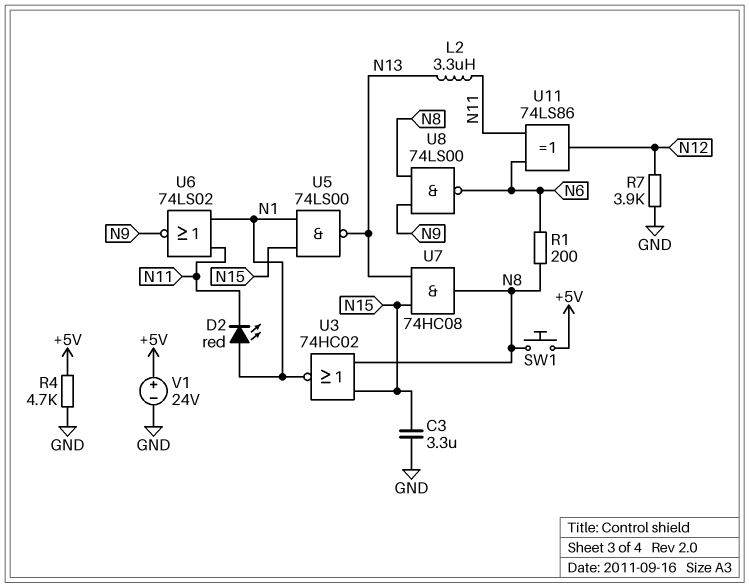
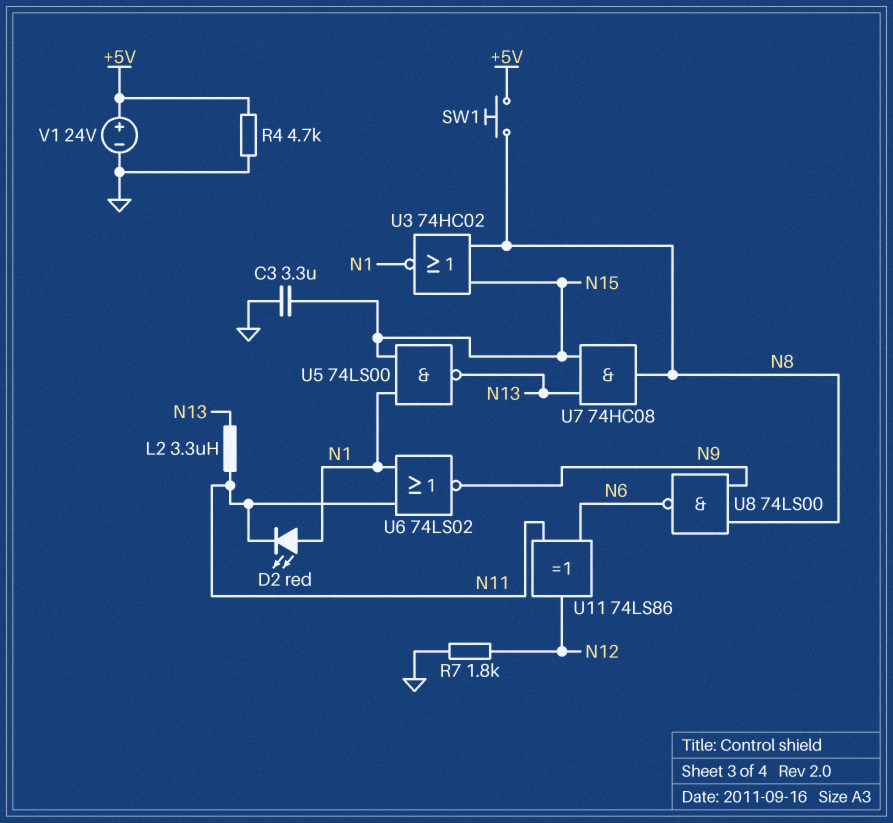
R1: 200 (N6, N8) -> none
R7: 3.9k (GND, N12) -> 1.8k (GND, N12)

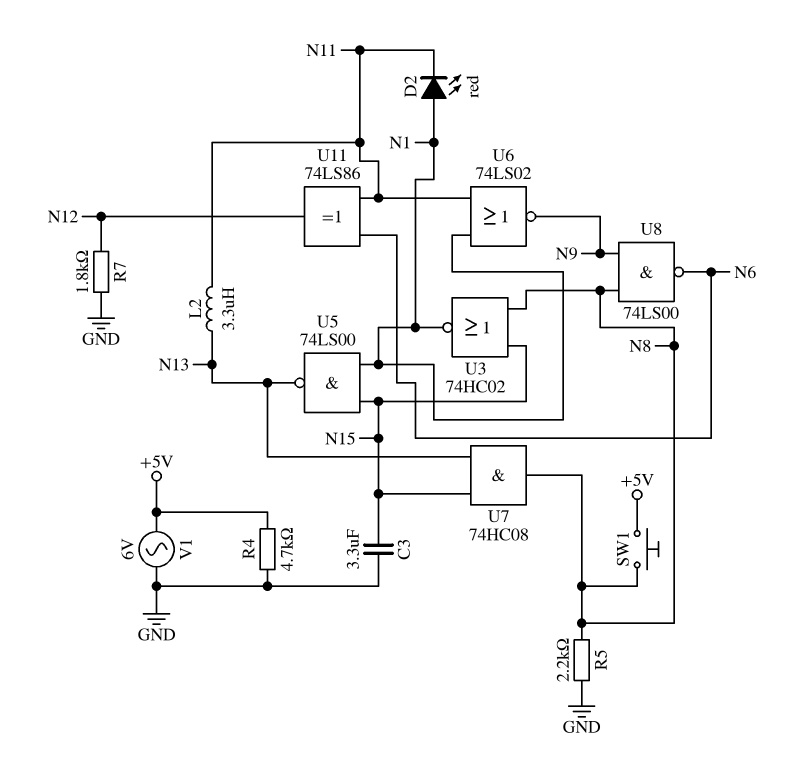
R5: none -> 2.2k (GND, N8)
V1: 24V (plus +5V, minus GND) -> AC 6V (+5V, GND)

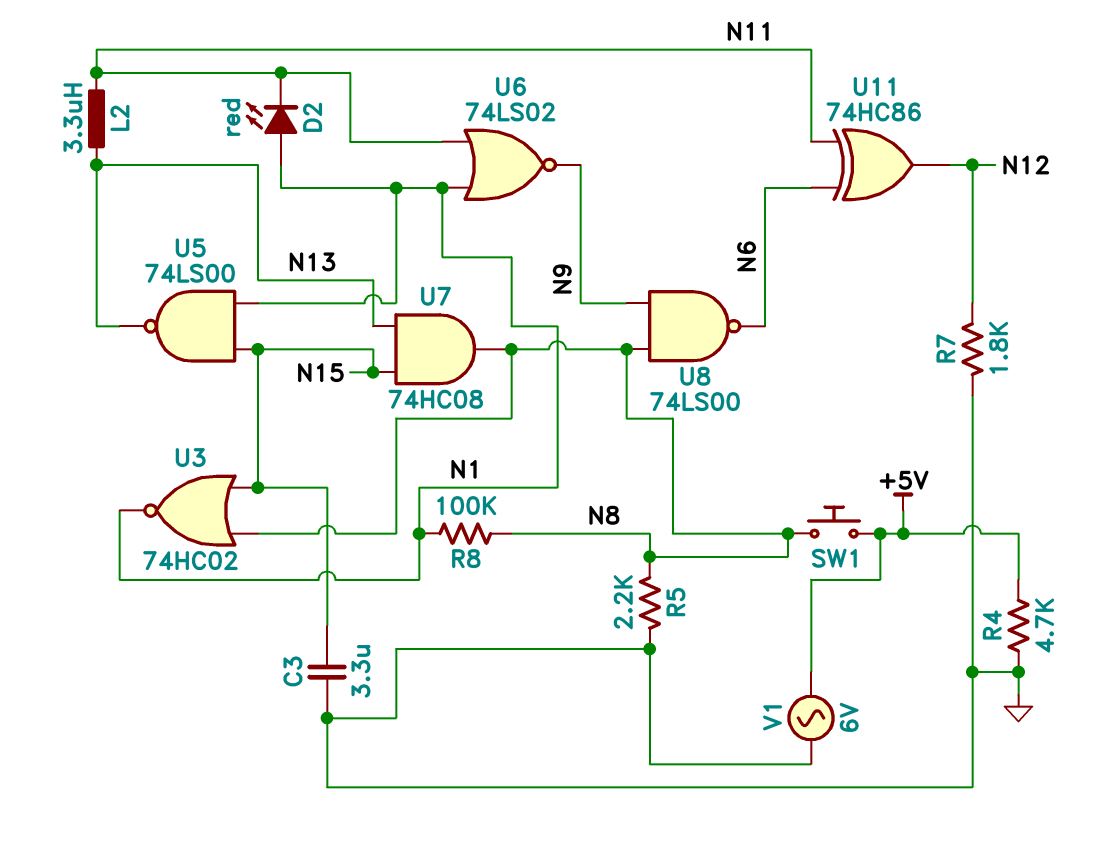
R8: none -> 100k (N1, N8)
U11: XOR 74LS86 (in N6, in N11, out N12) -> XOR 74HC86 (in N6, in N11, out N12)

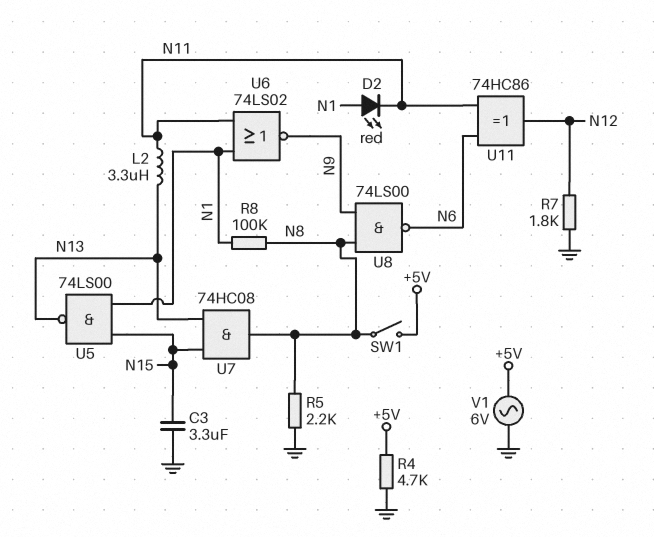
SW1: button (+5V, N8) -> switch (+5V, N8)
U3: NOR 74HC02 (in N8, in N15, out N1) -> none

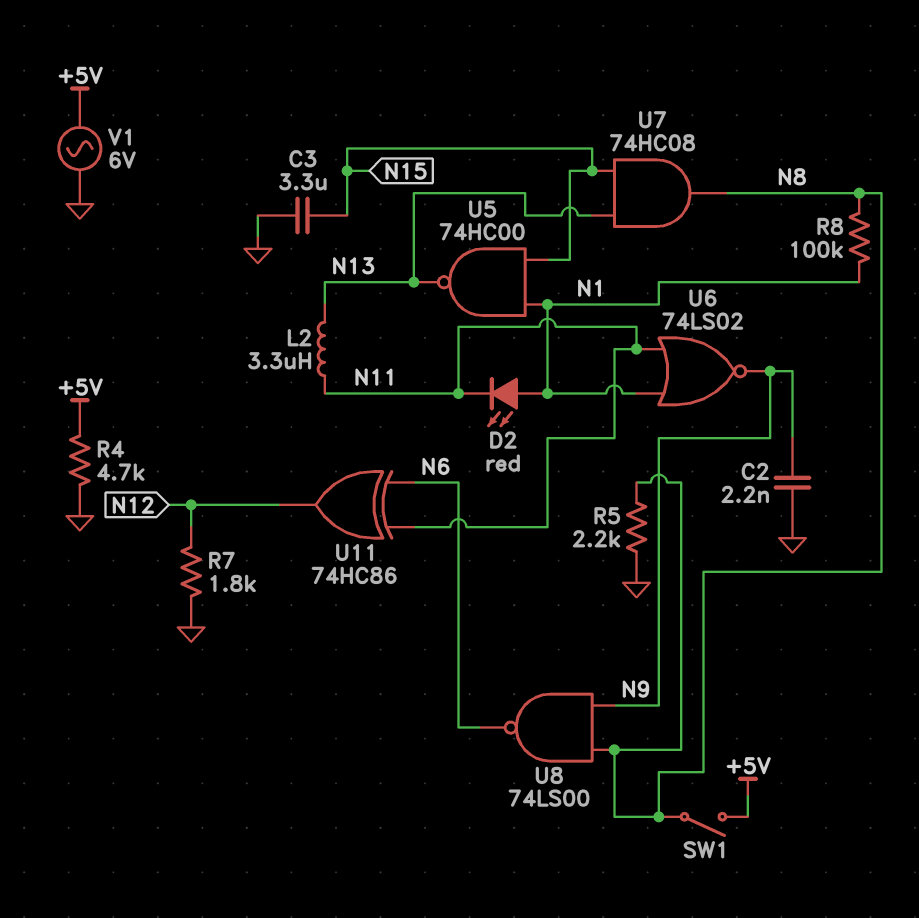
C2: none -> 2.2nF (GND, N9)
U5: NAND 74LS00 (in N1, in N15, out N13) -> NAND 74HC00 (in N1, in N15, out N13)

